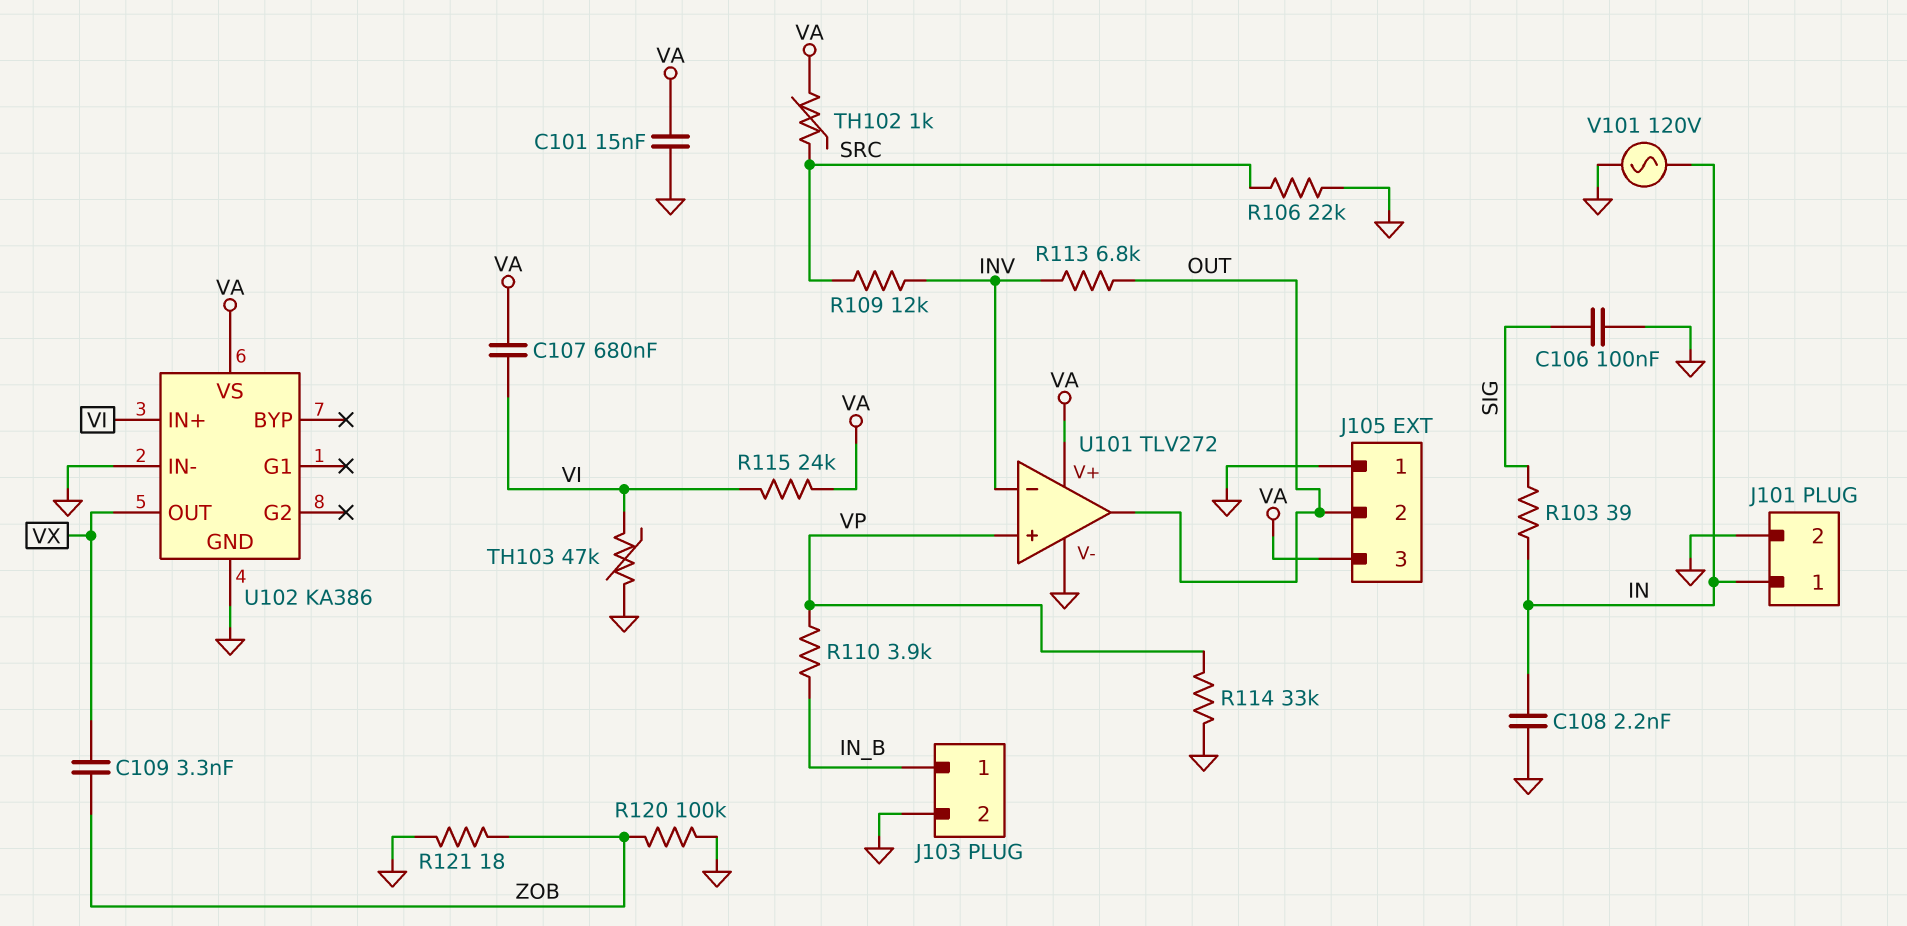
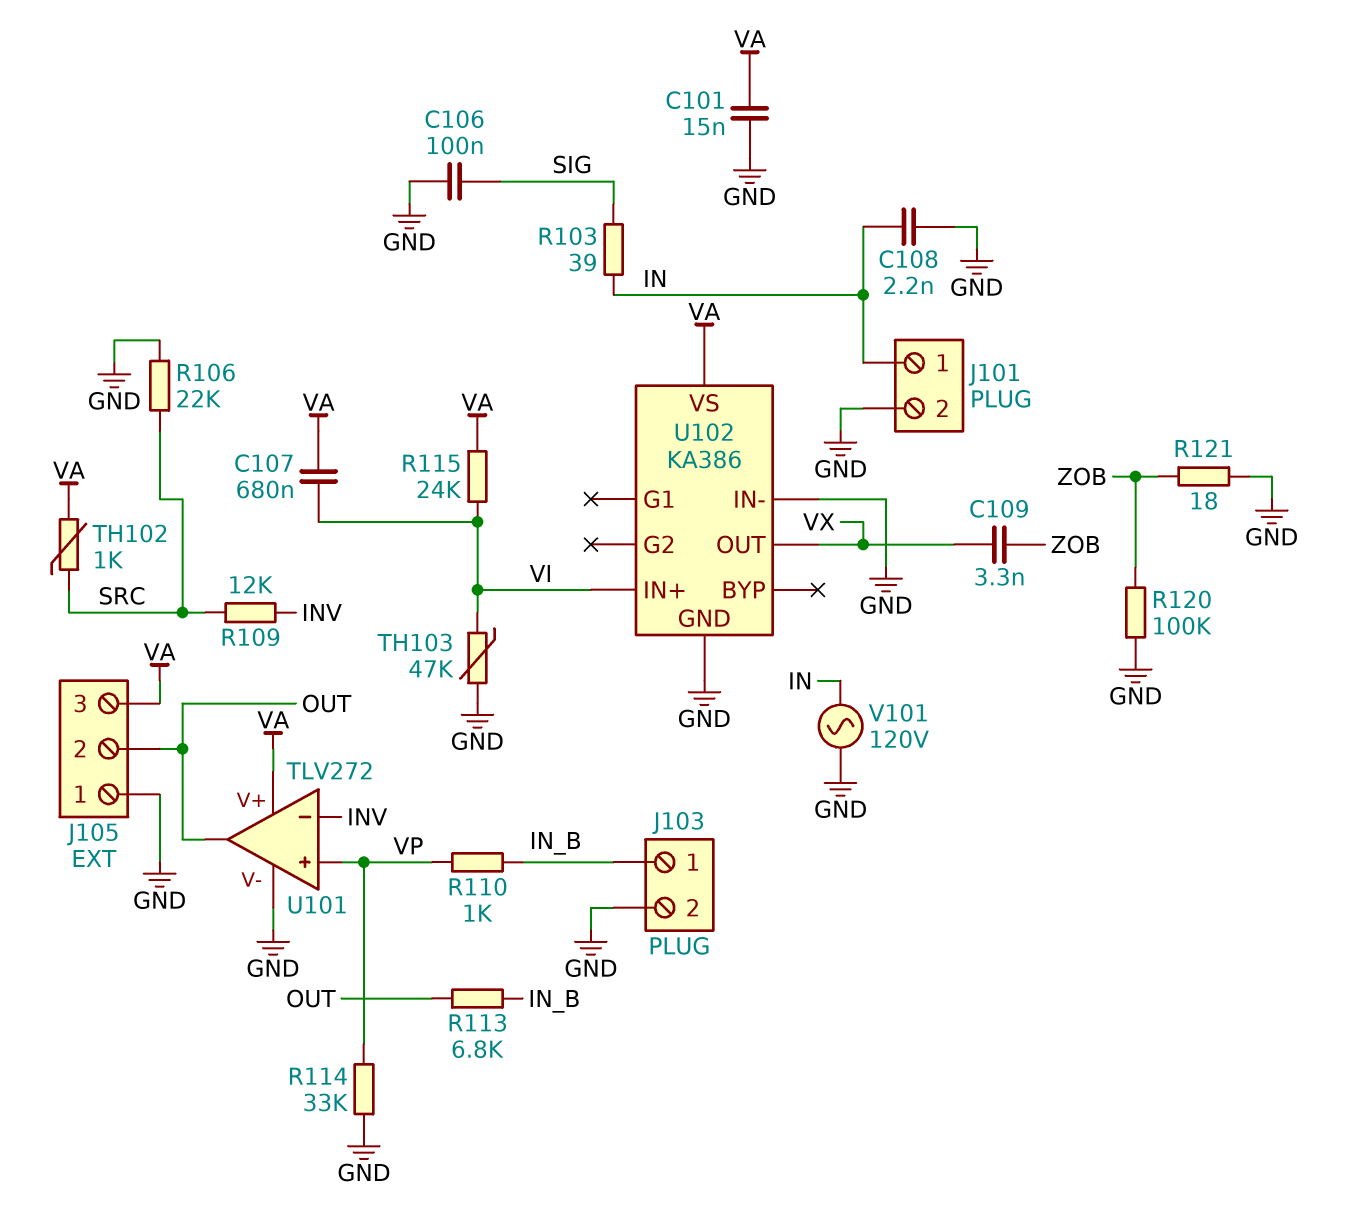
R110: 3.9k (IN_B, VP) -> 1k (IN_B, VP)
R113: 6.8k (INV, OUT) -> 6.8k (IN_B, OUT)

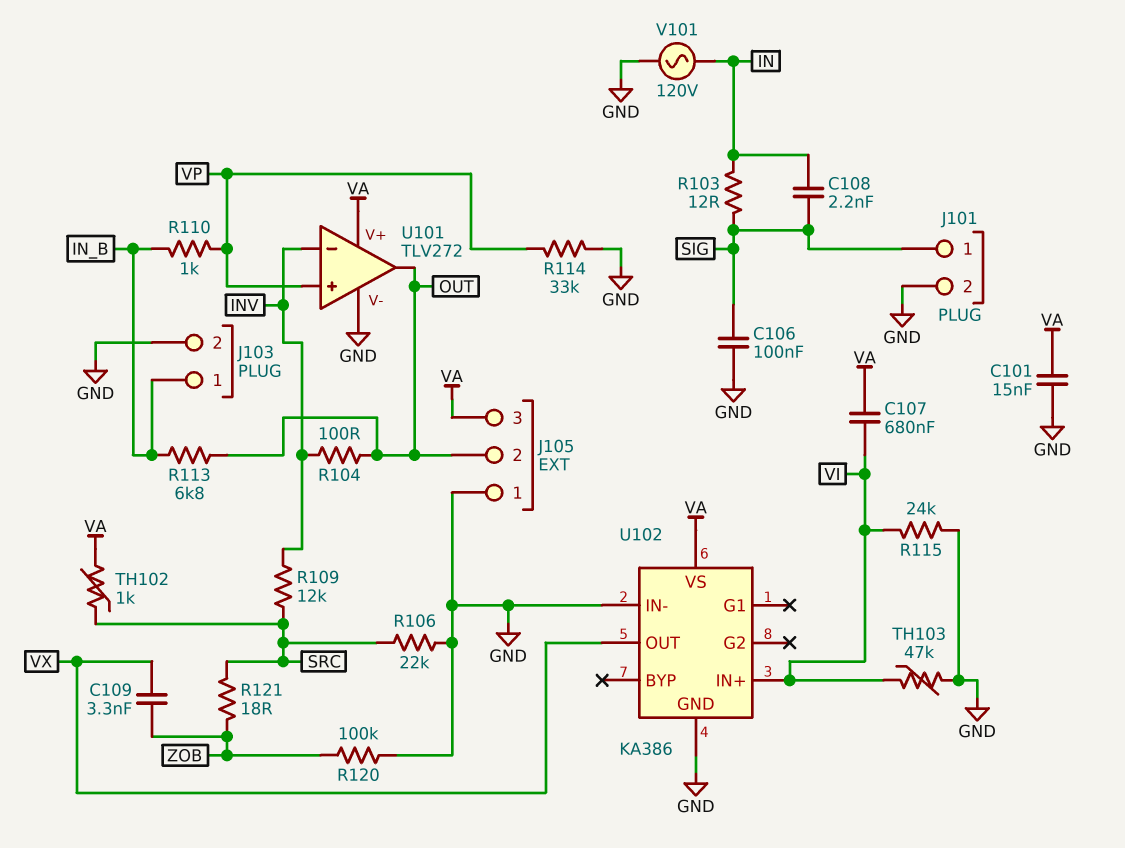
C108: 2.2nF (GND, IN) -> 2.2nF (IN, SIG)
J101 pin 1: IN -> SIG
R103: 39 (IN, SIG) -> 12 (IN, SIG)
R104: none -> 100 (INV, OUT)
R115: 24k (VA, VI) -> 24k (GND, VI)
R121: 18 (GND, ZOB) -> 18 (SRC, ZOB)

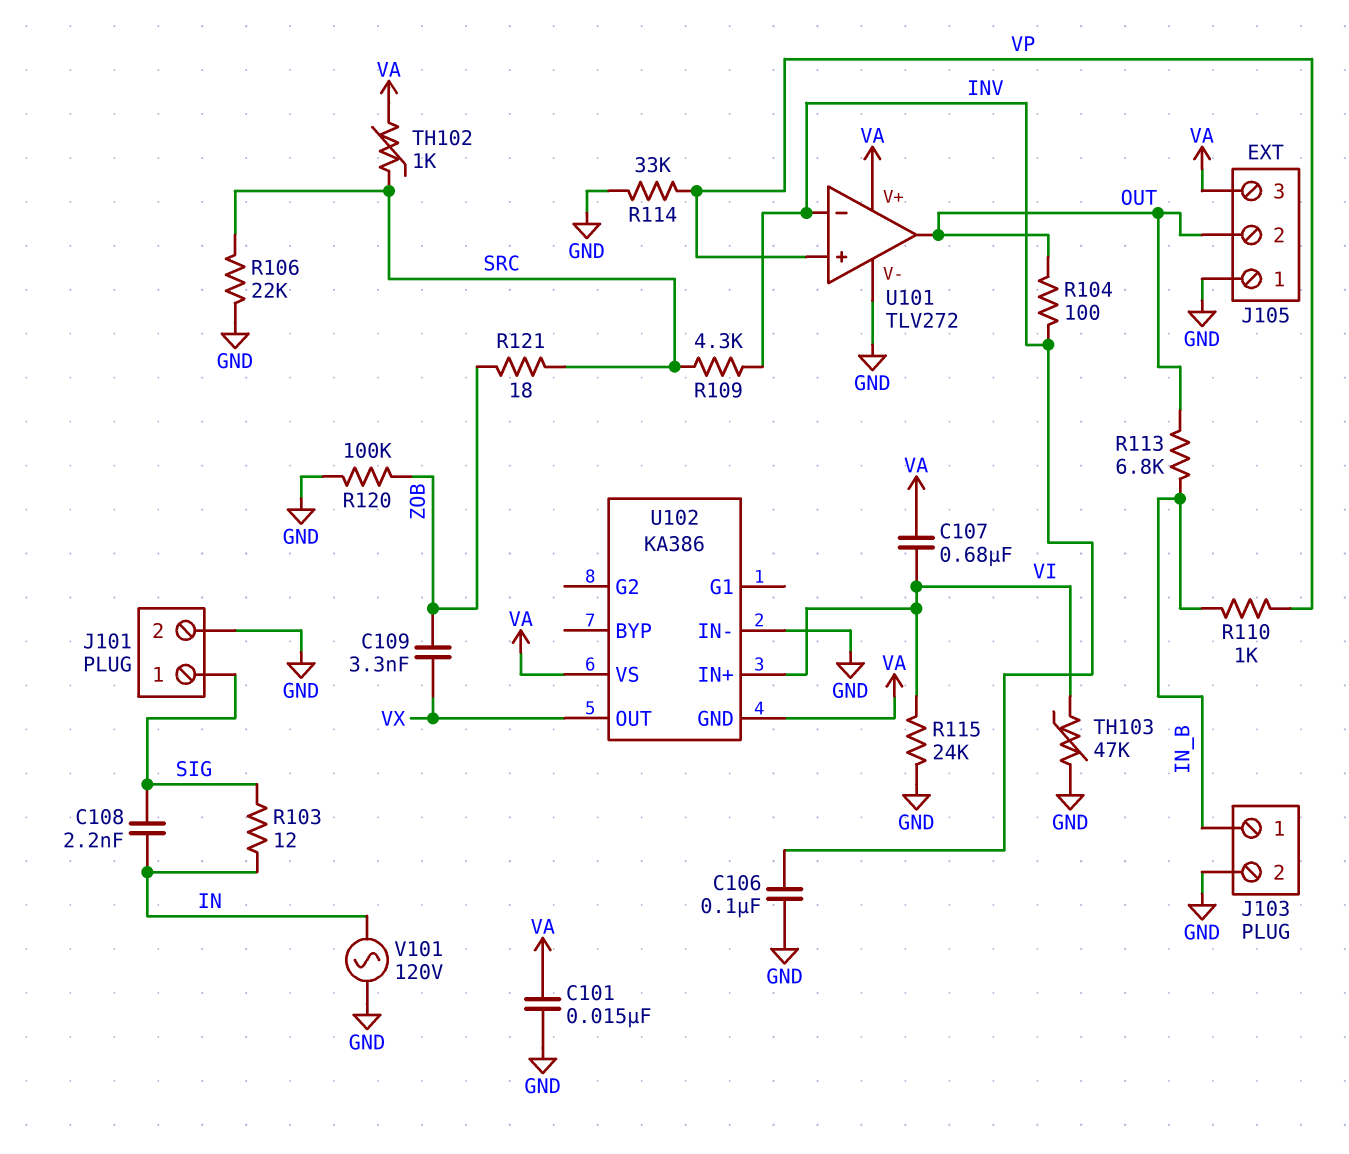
C106: 100nF (GND, SIG) -> 100nF (GND, INV)
R109: 12k (INV, SRC) -> 4.3k (INV, SRC)
U102 pin GND: GND -> VA

